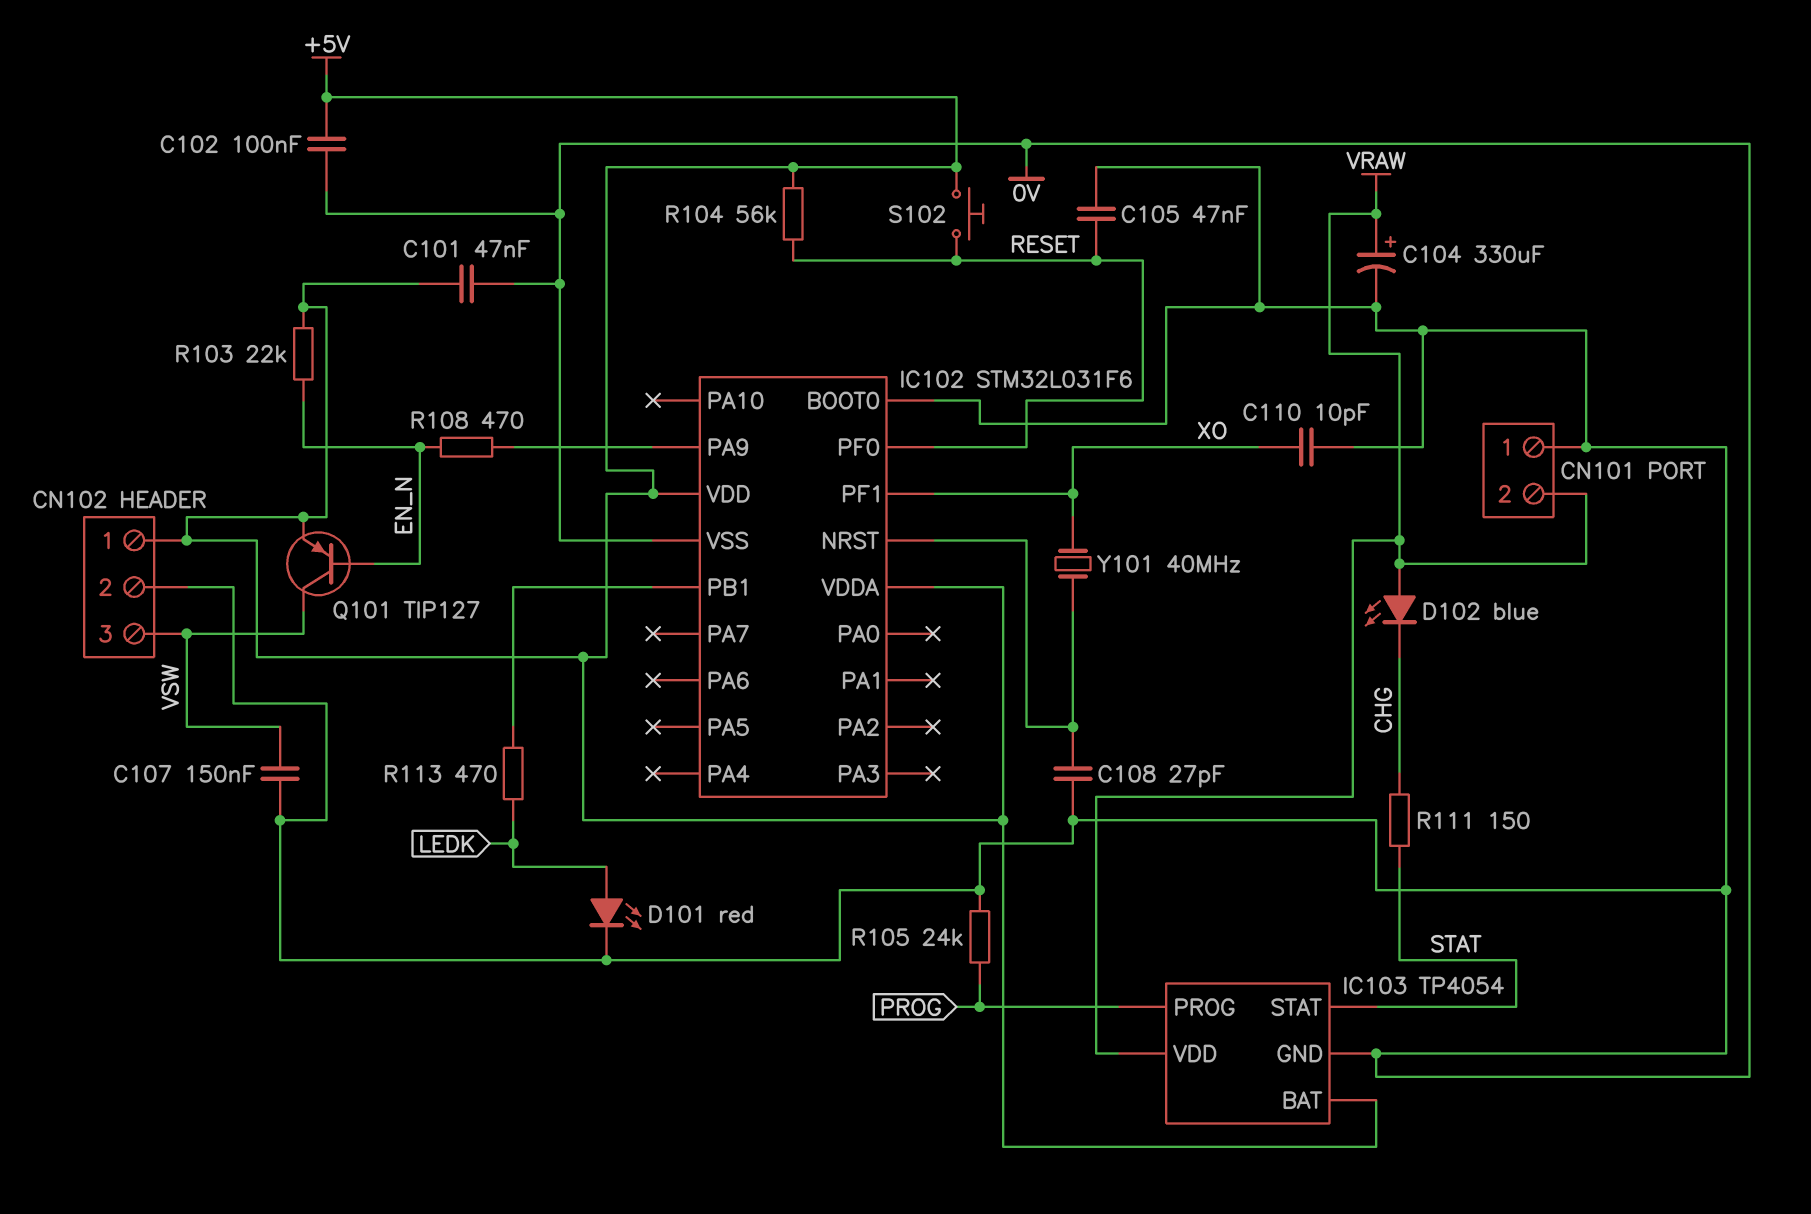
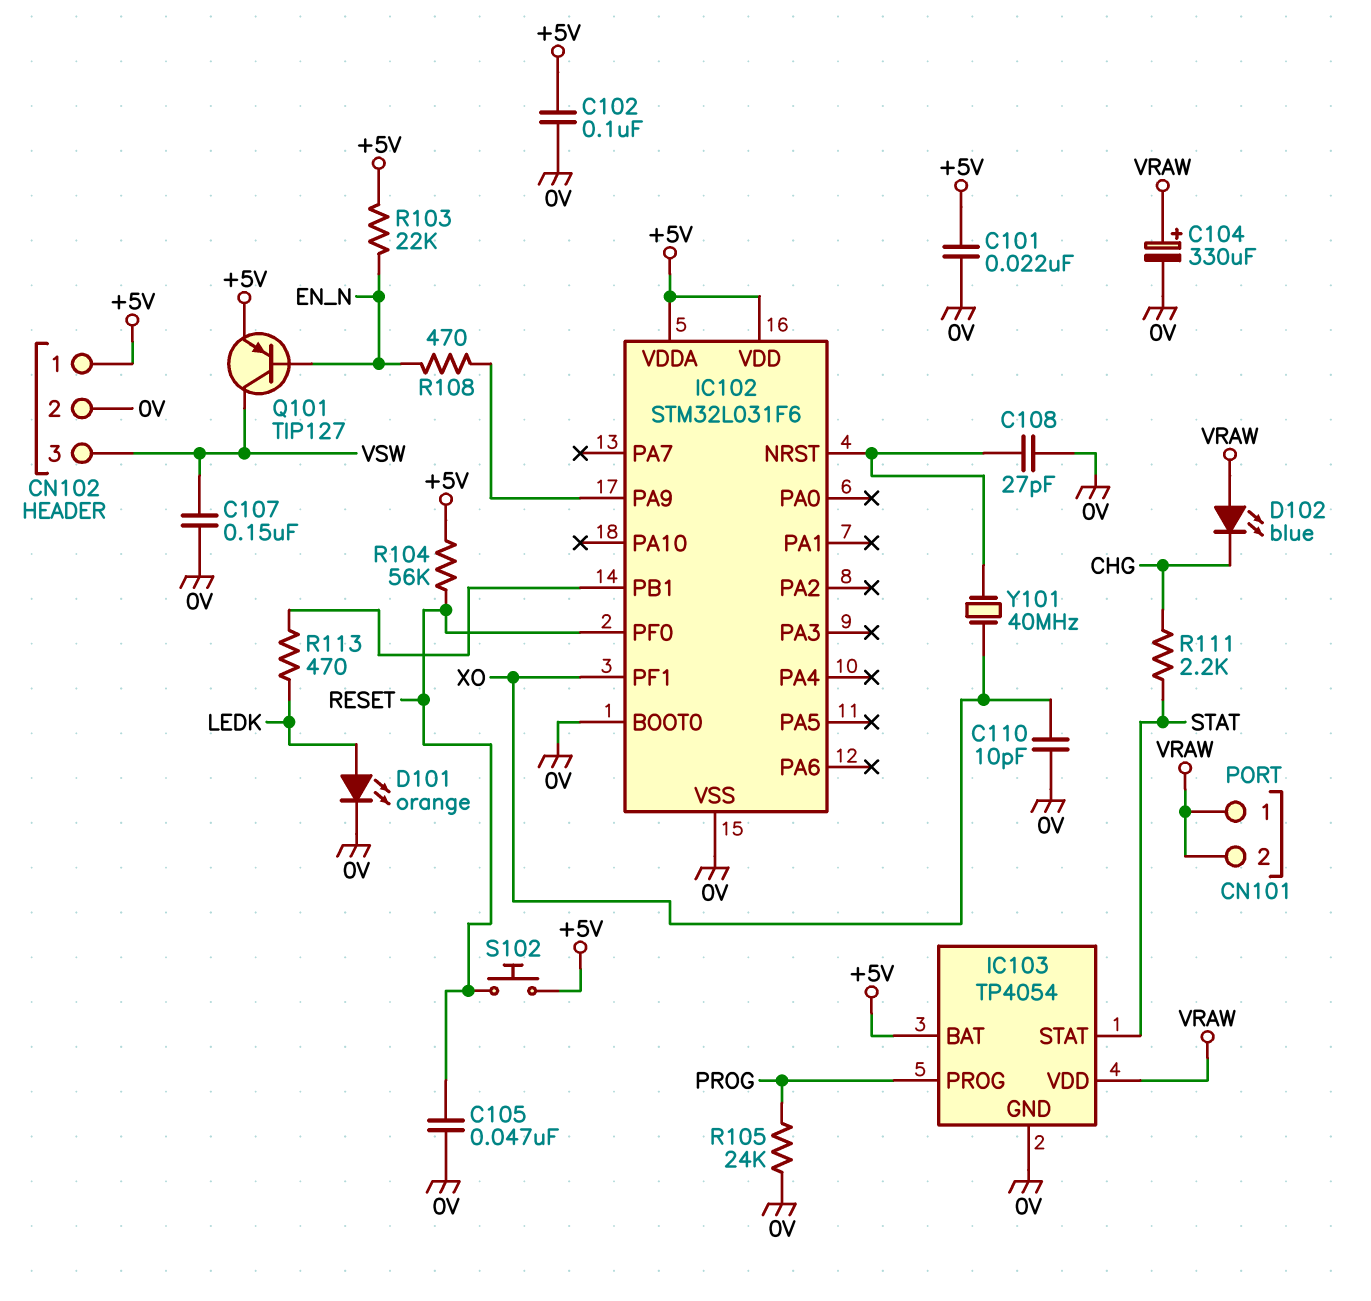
C101: 47nF (+5V, 0V) -> 22nF (+5V, 0V)
CN101 pin 1: 0V -> VRAW
D101: LED red (A LEDK, K 0V) -> LED orange (A LEDK, K 0V)
R111: 150 (CHG, STAT) -> 2.2k (CHG, STAT)

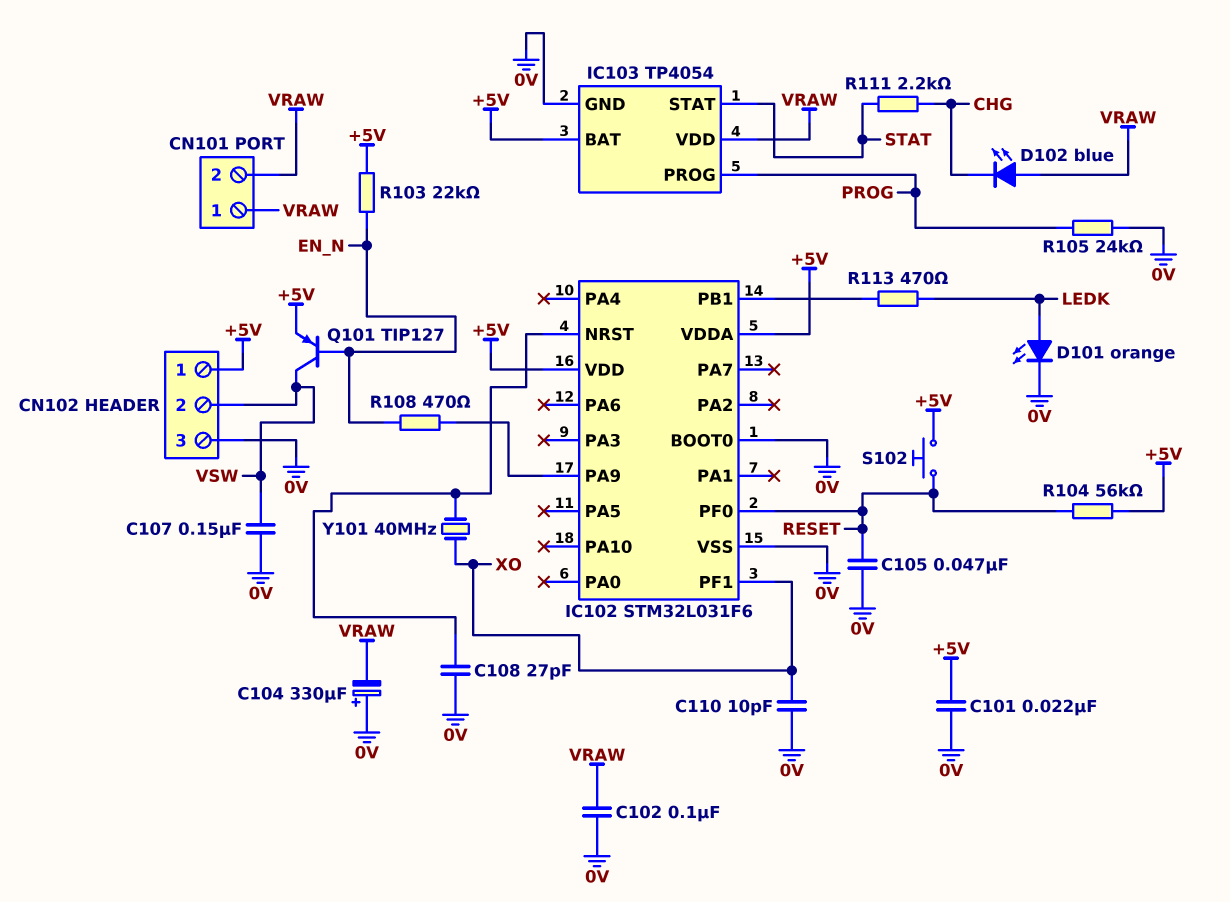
C102: 100nF (+5V, 0V) -> 100nF (0V, VRAW)
C104: 330uF (plus VRAW, minus 0V) -> 330uF (plus 0V, minus VRAW)
CN102 pin 2: 0V -> VSW
CN102 pin 3: VSW -> 0V

